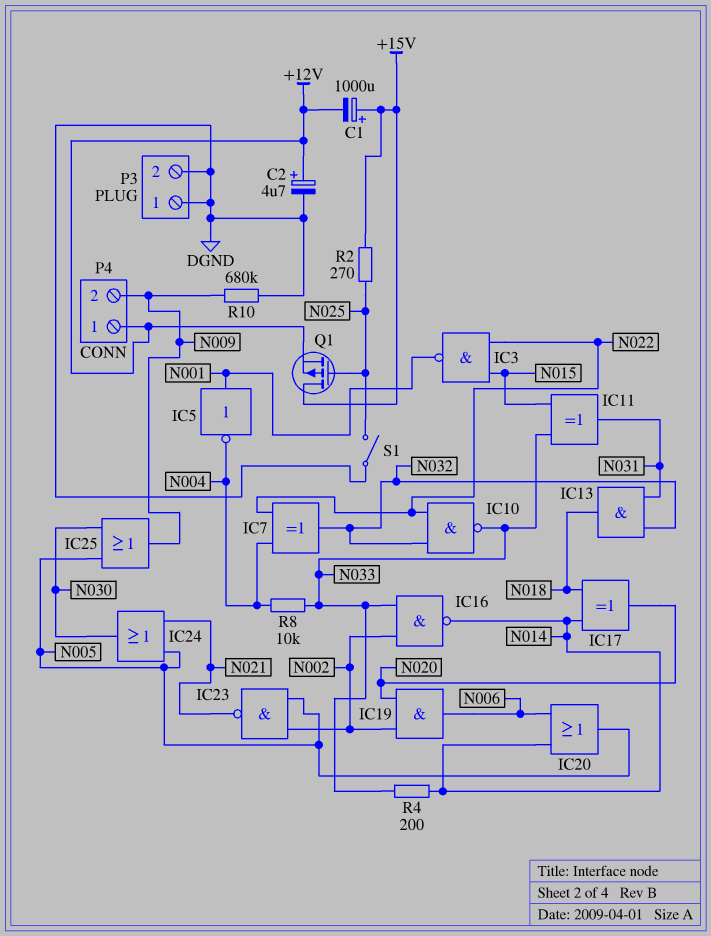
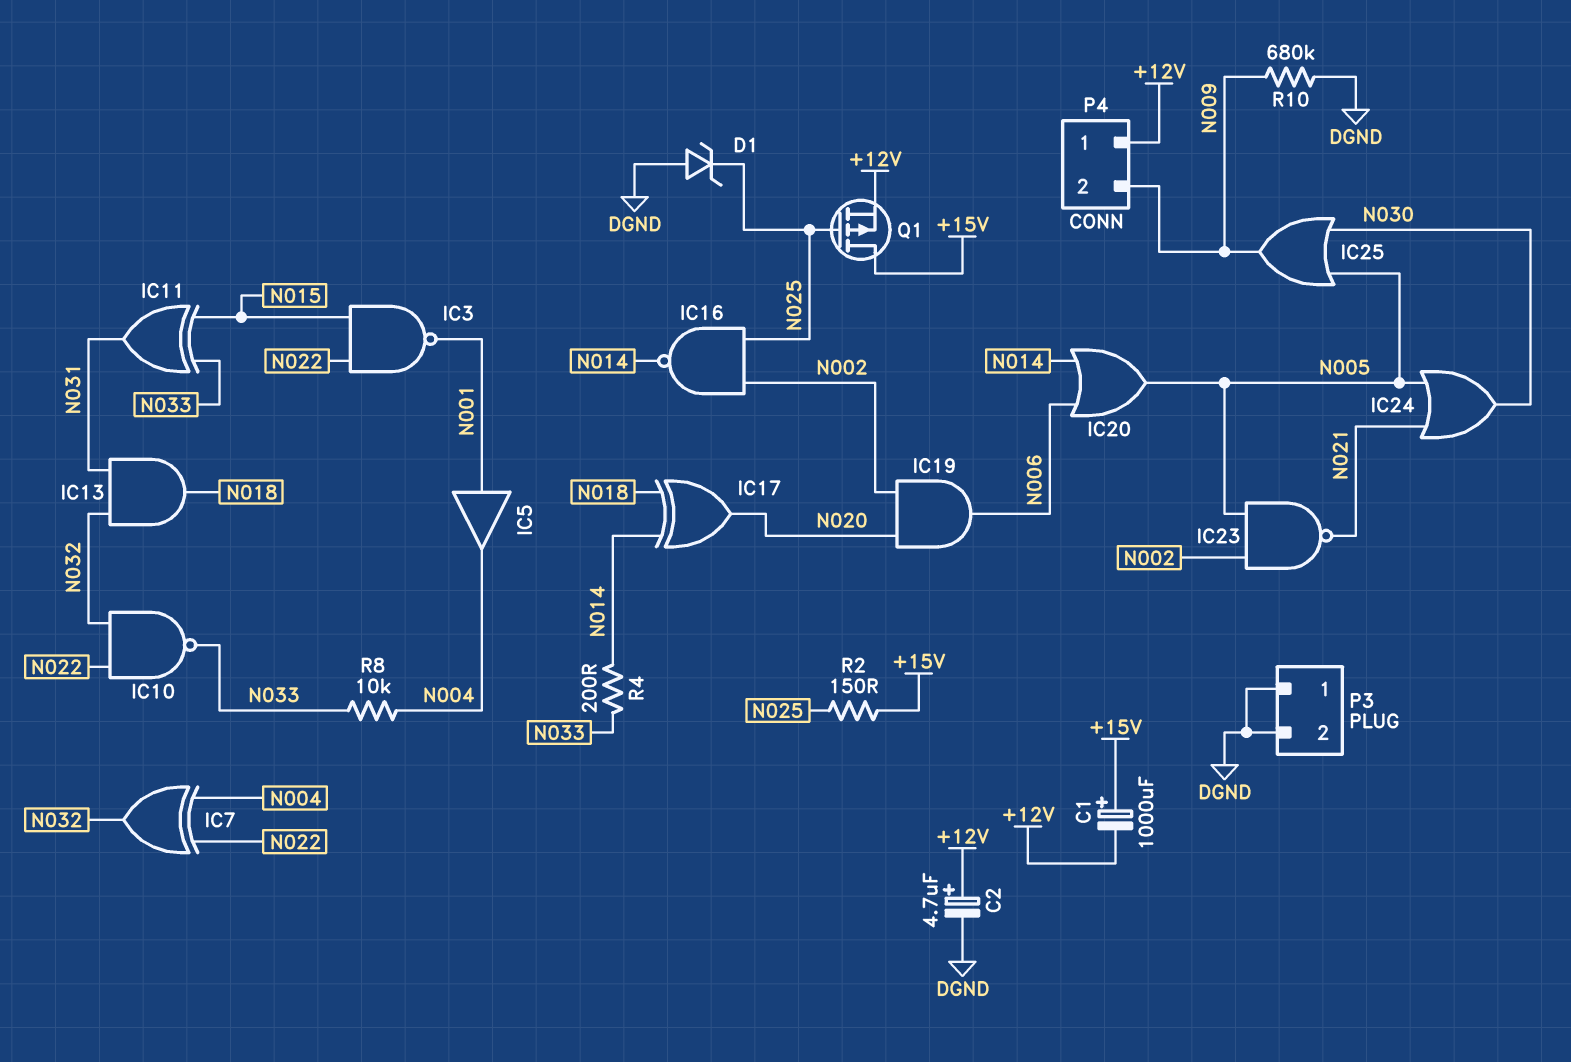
D1: none -> zener (A DGND, K N025)
IC5: NOT (in N001, out N004) -> buffer (in N001, out N004)
IC16: NAND (in N002, in N033, out N014) -> NAND (in N002, in N025, out N014)
R2: 270 (+15V, N025) -> 150 (+15V, N025)
S1: switch (DGND, N025) -> none

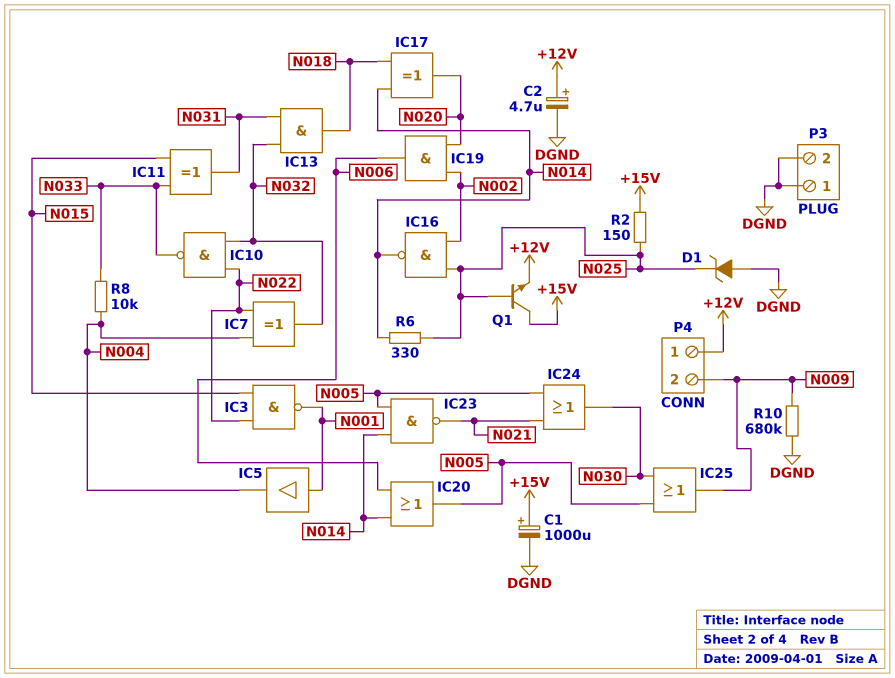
C1: 1000uF (plus +15V, minus +12V) -> 1000uF (plus +15V, minus DGND)
IC23: NAND (in N002, in N005, out N021) -> NAND (in N005, in N014, out N021)
Q1: PMOS (G N025, D +15V, S +12V) -> NPN (B N025, C +15V, E +12V)
R4: 200 (N014, N033) -> none
R6: none -> 330 (N014, N025)

